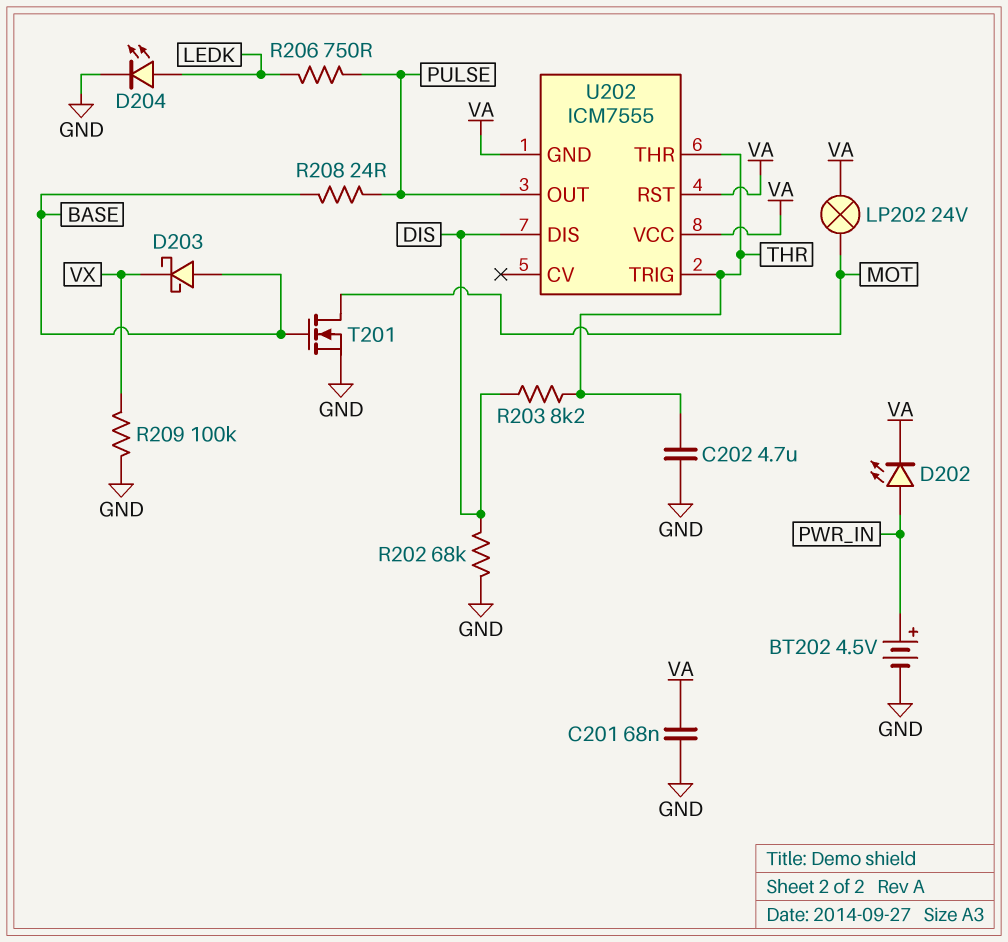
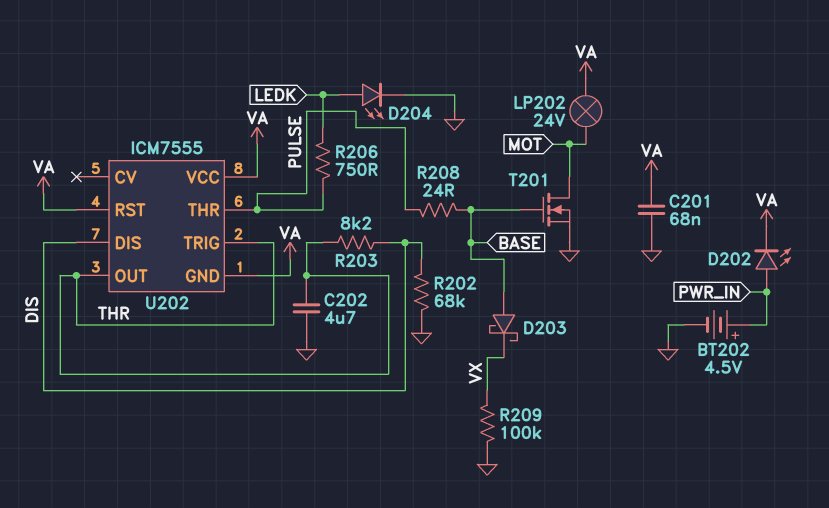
U202 pin OUT: PULSE -> THR
U202 pin THR: THR -> PULSE

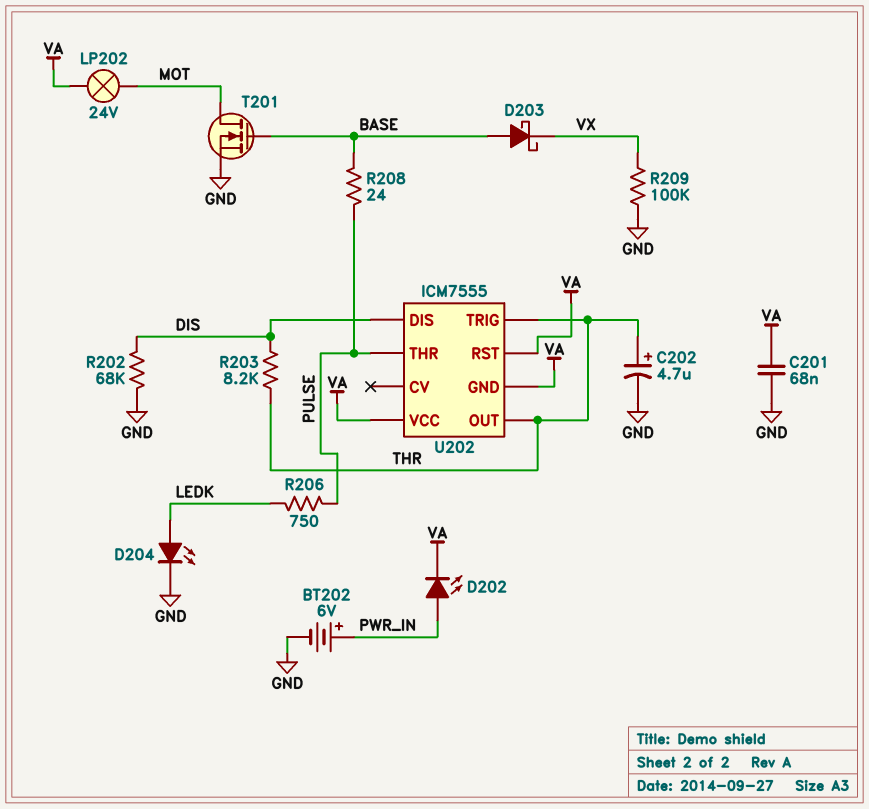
BT202: 4.5V (plus PWR_IN, minus GND) -> 6V (plus PWR_IN, minus GND)
C202: 4.7uF (GND, THR) -> 4.7uF (plus THR, minus GND)

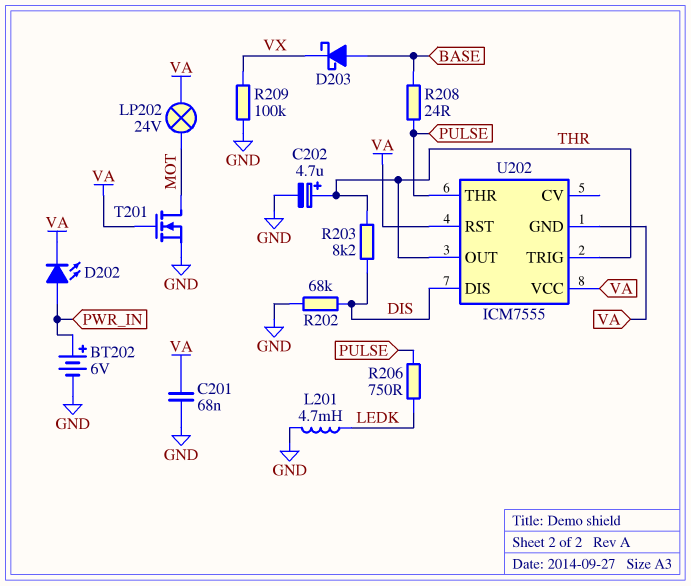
D204: LED (A LEDK, K GND) -> none
L201: none -> 4.7mH (GND, LEDK)
T201: NMOS (G BASE, D MOT, S GND) -> NMOS (G VA, D MOT, S GND)

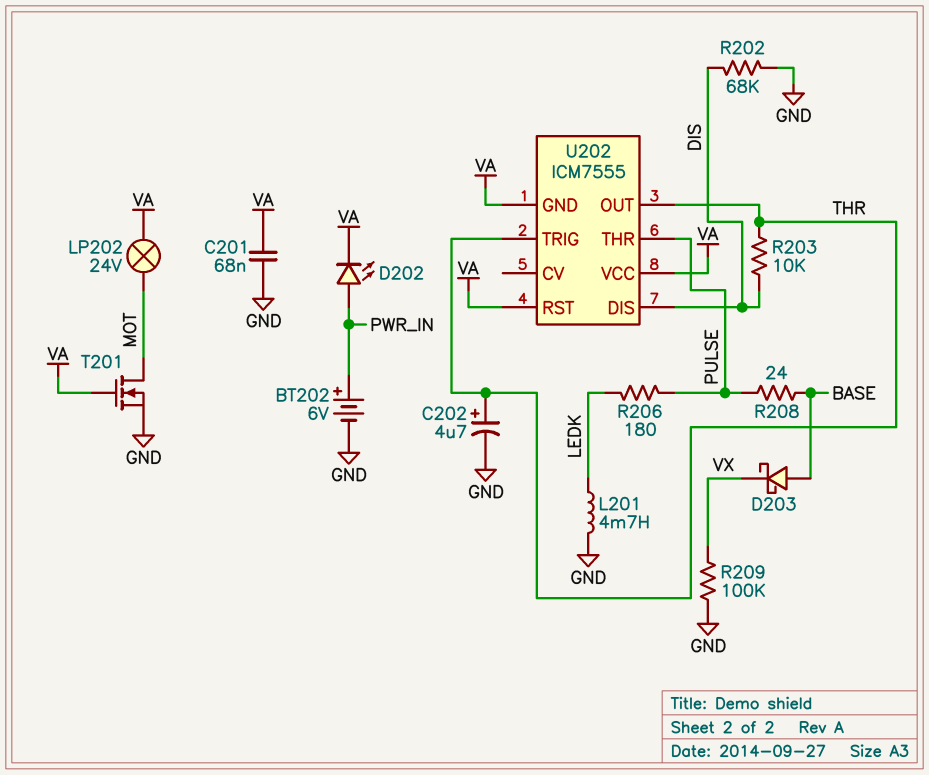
R203: 8.2k (DIS, THR) -> 10k (DIS, THR)
R206: 750 (LEDK, PULSE) -> 180 (LEDK, PULSE)

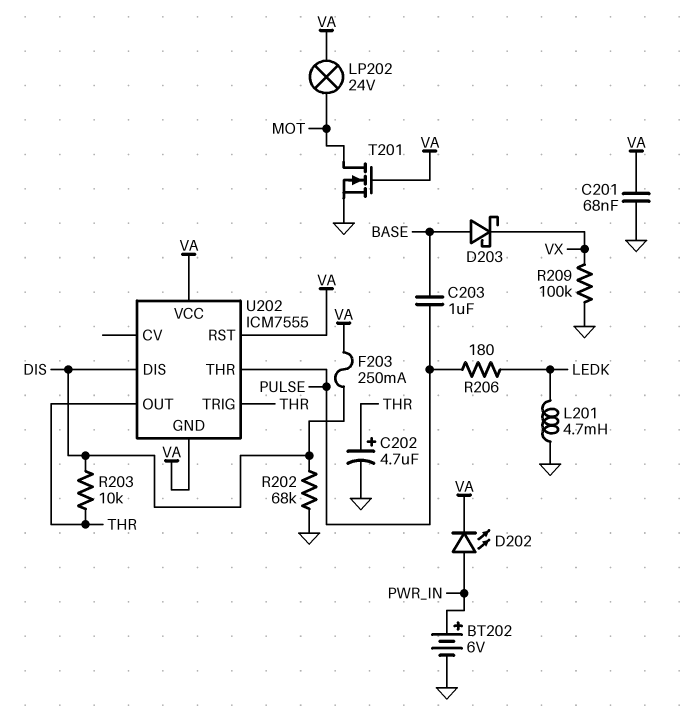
C203: none -> 1uF (BASE, PULSE)
F203: none -> 250mA (DIS, VA)
R208: 24 (BASE, PULSE) -> none

